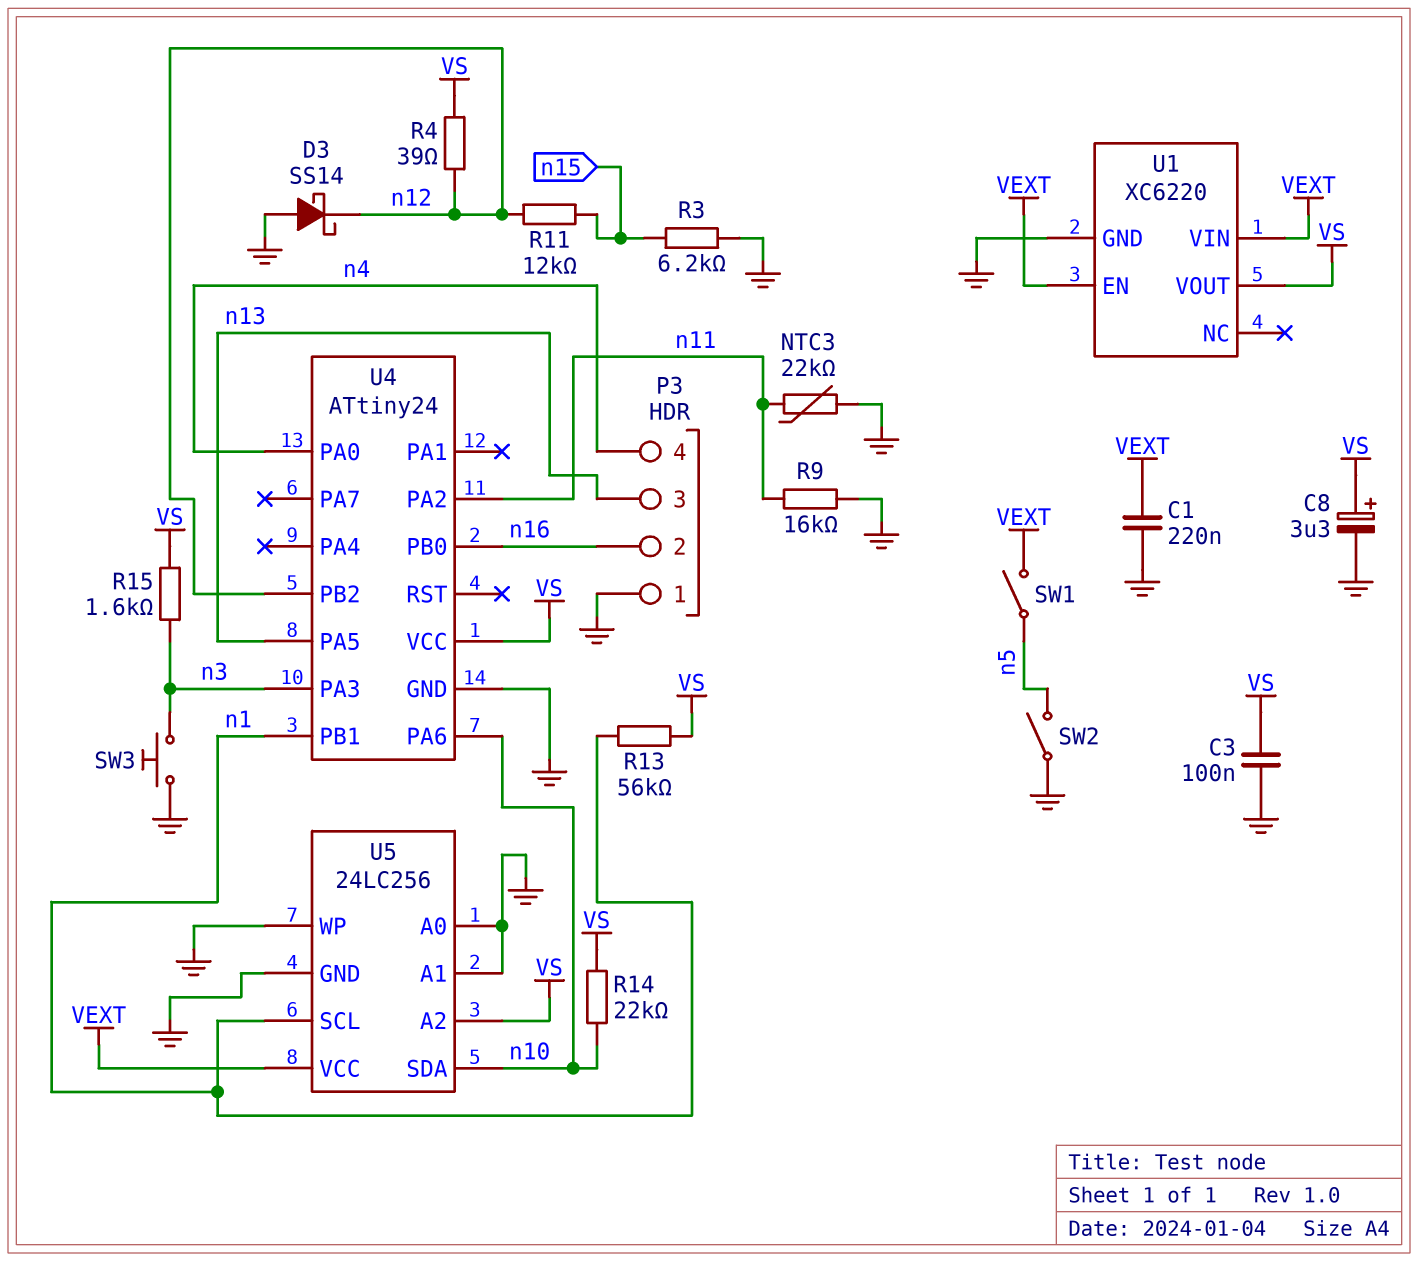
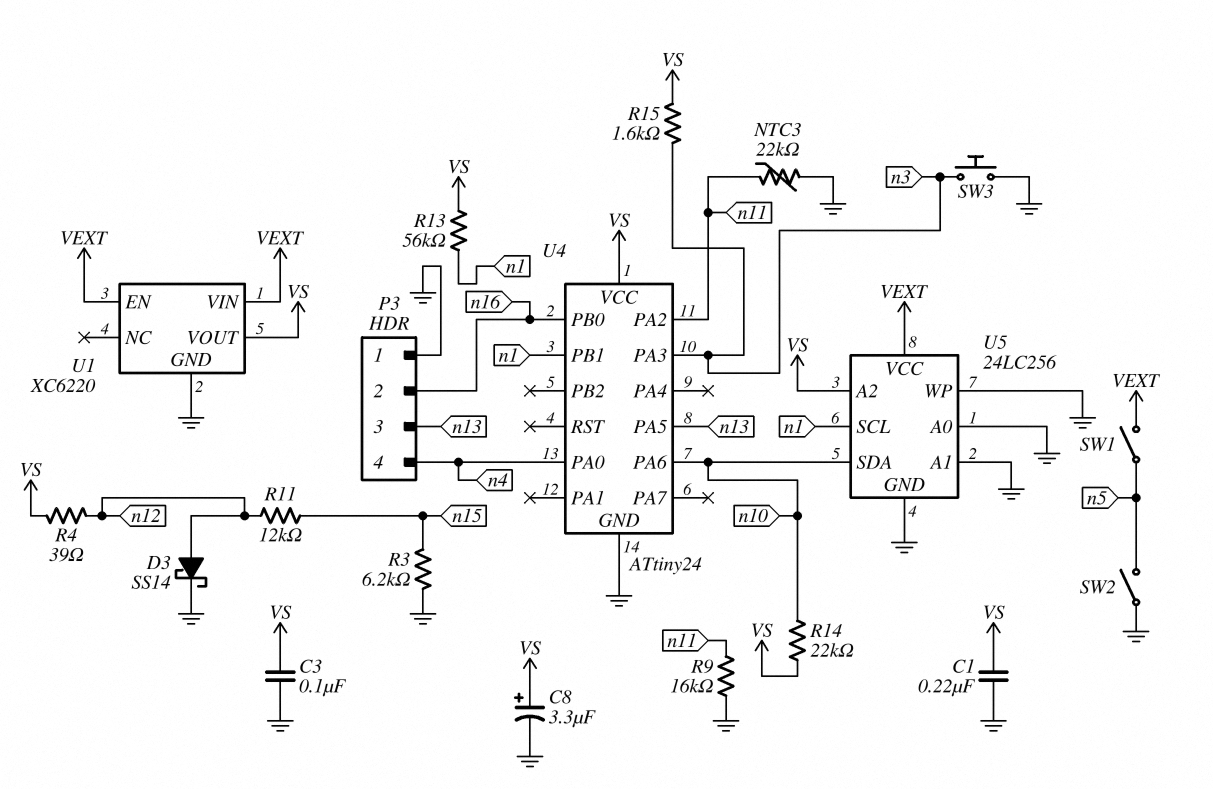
C1: 220nF (GND, VEXT) -> 220nF (GND, VS)
D3: schottky SS14 (A GND, K n12) -> schottky SS14 (A n12, K GND)
U4 pin PB2: n12 -> none

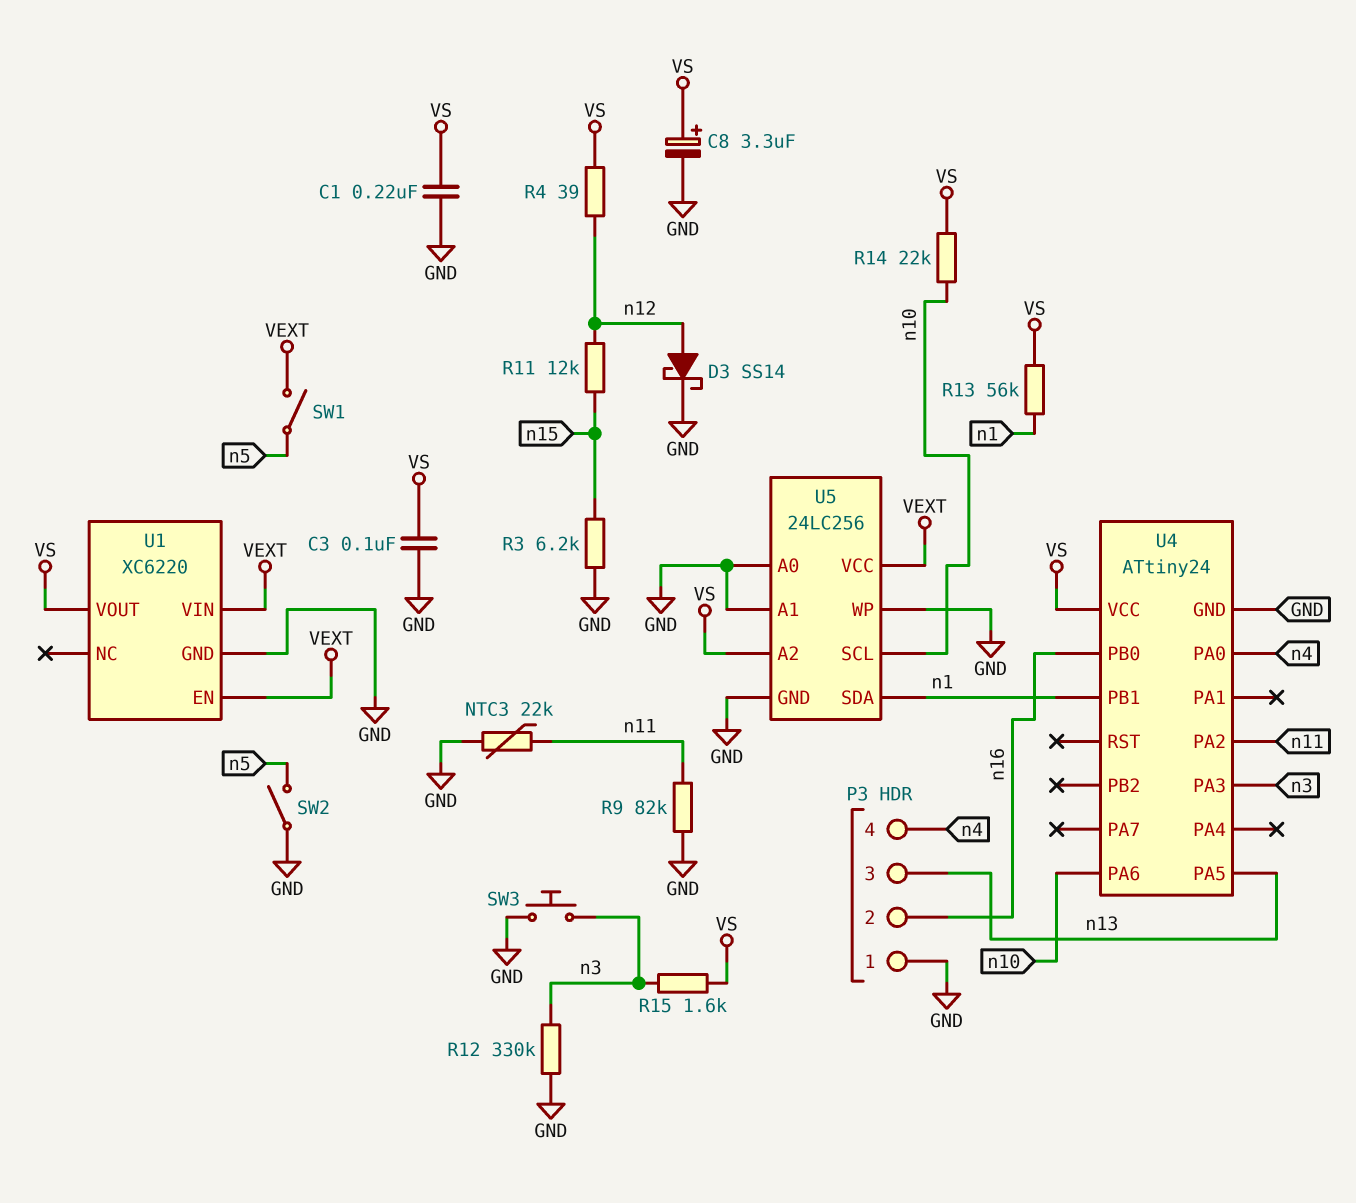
R9: 16k (GND, n11) -> 82k (GND, n11)
R12: none -> 330k (GND, n3)
U5 pin SCL: n1 -> n10
U5 pin SDA: n10 -> n1

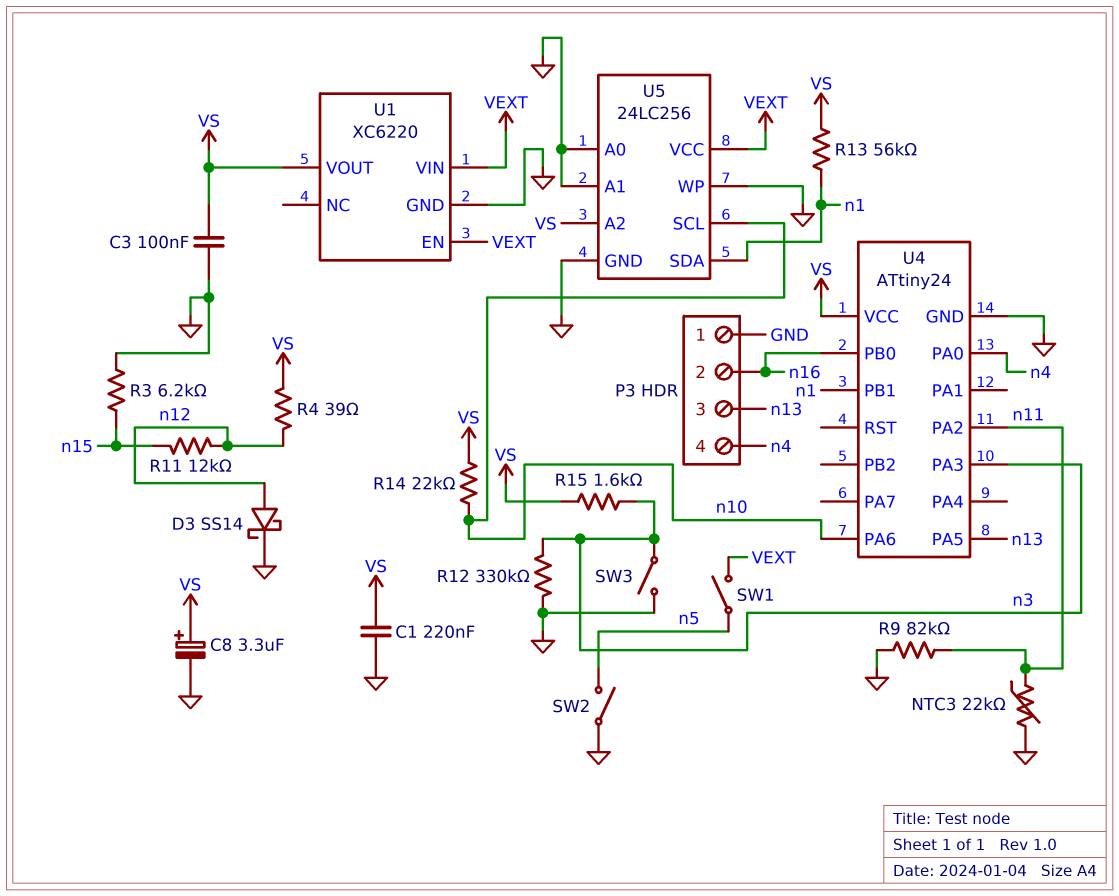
SW3: button (GND, n3) -> switch (GND, n3)

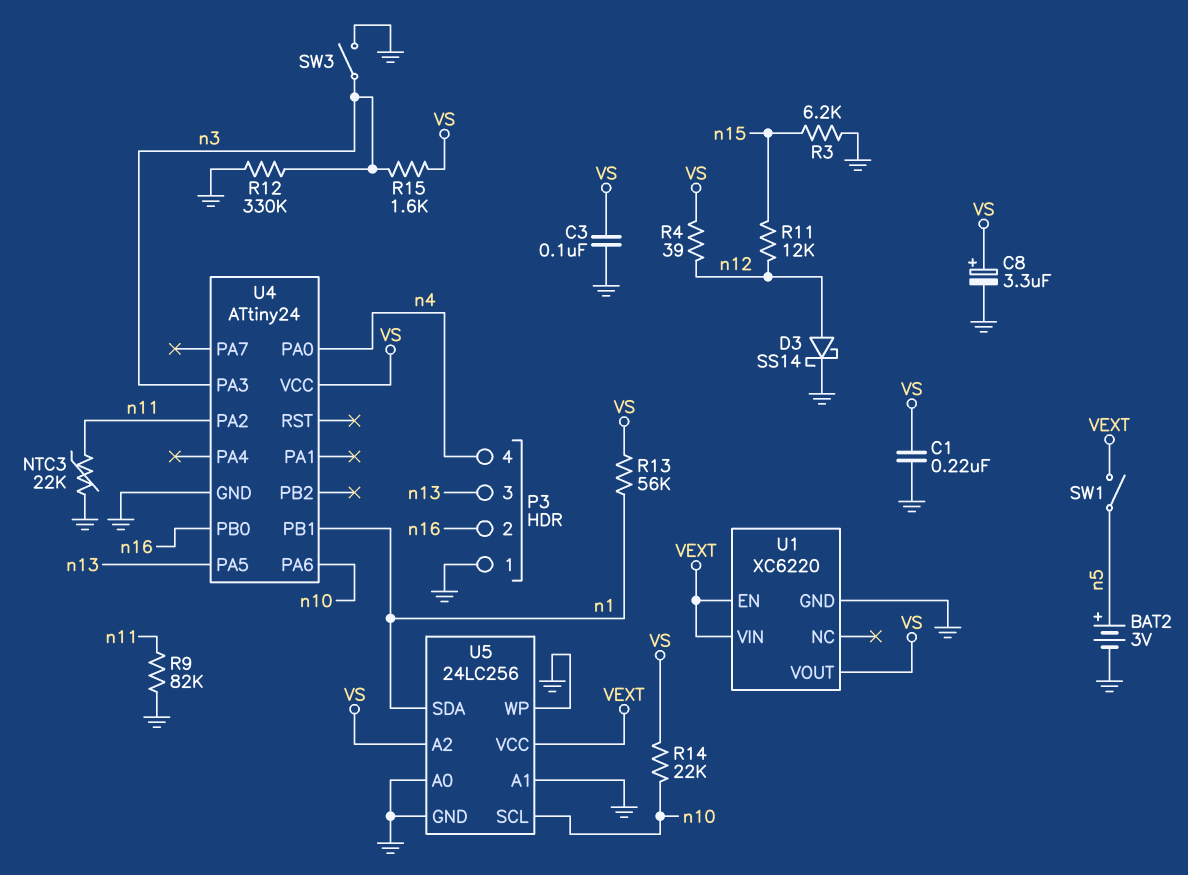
BAT2: none -> 3V (plus n5, minus GND)
SW2: switch (GND, n5) -> none

